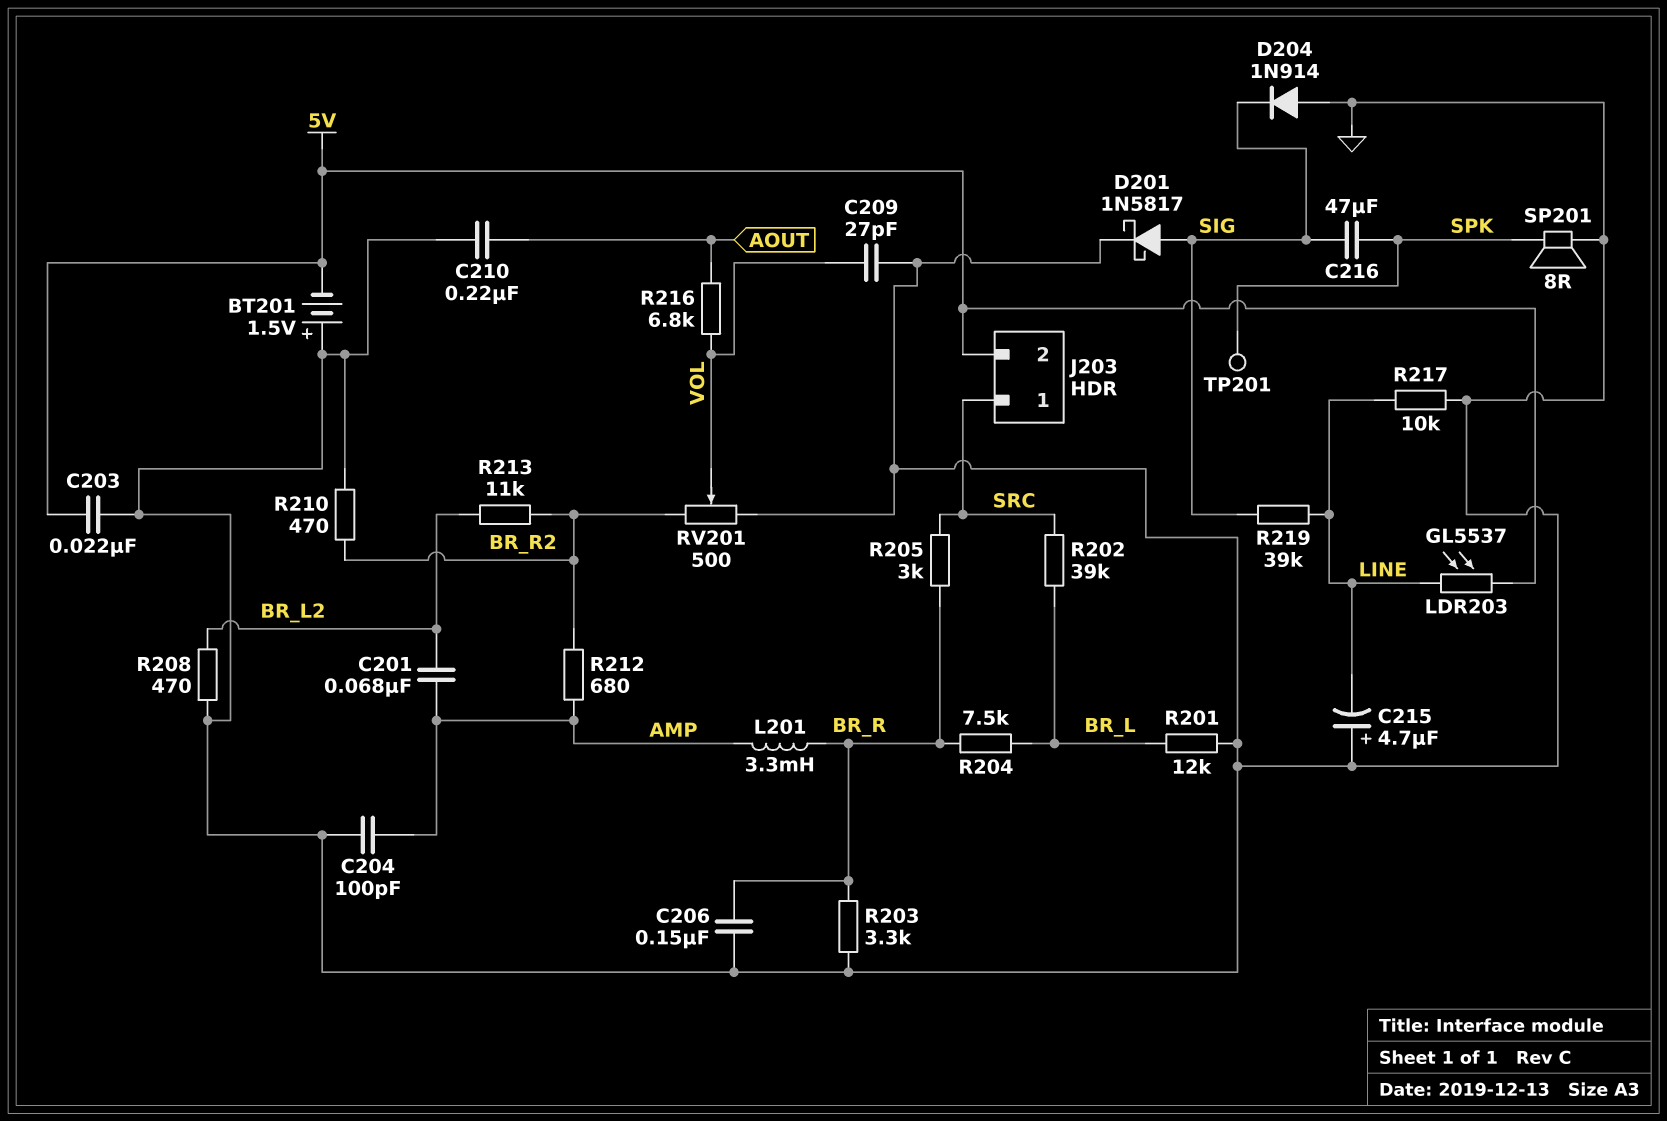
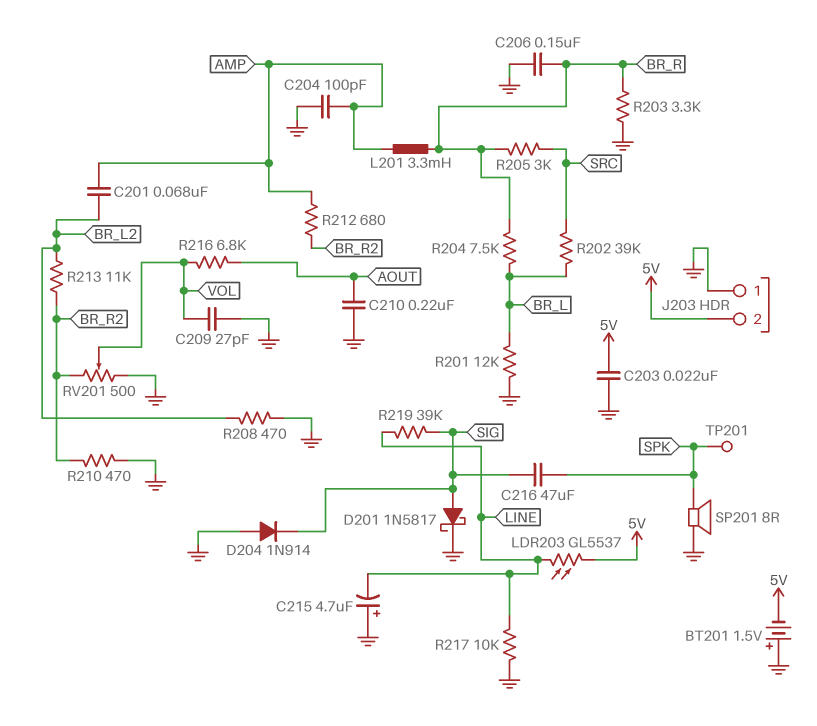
J203 pin 1: SRC -> GND

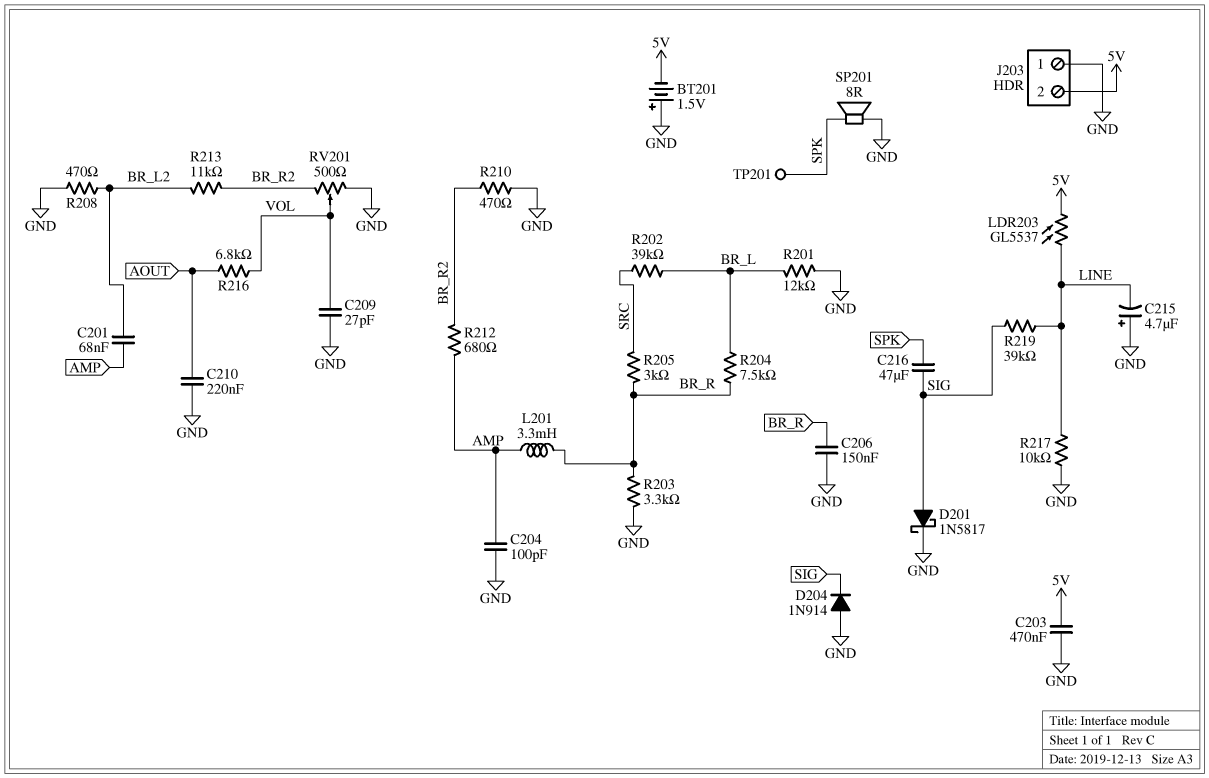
C203: 22nF (5V, GND) -> 470nF (5V, GND)

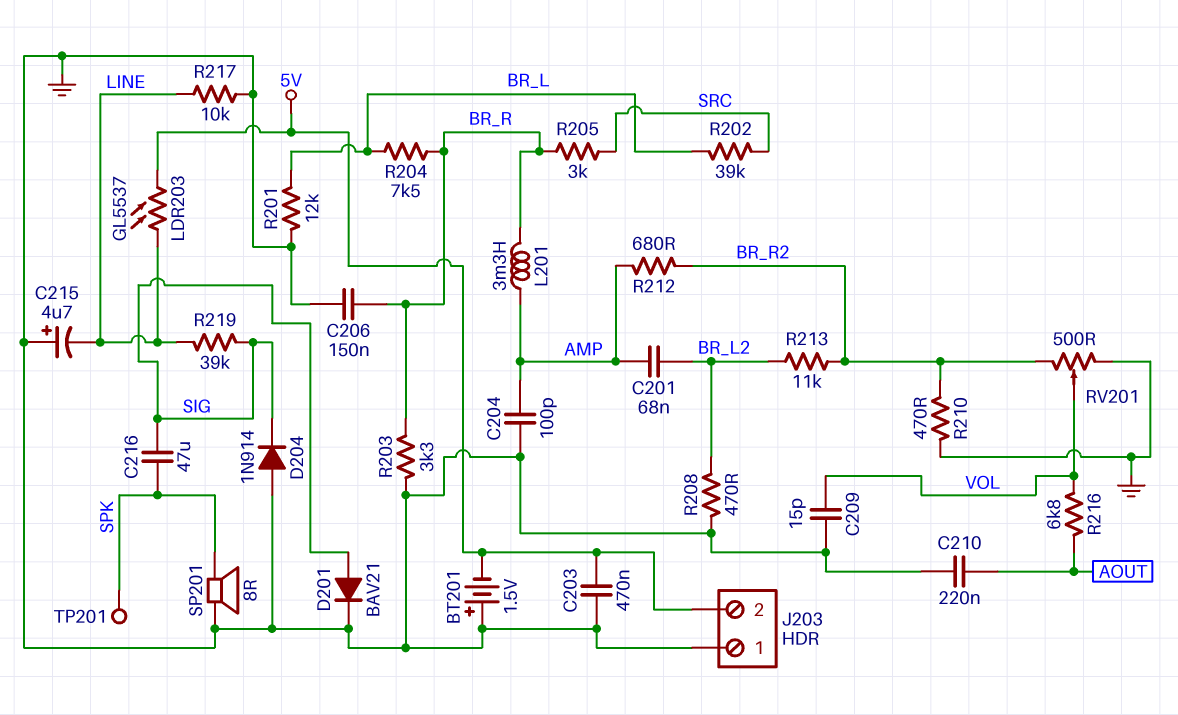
C209: 27pF (GND, VOL) -> 15pF (GND, VOL)
D201: schottky 1N5817 (A SIG, K GND) -> diode BAV21 (A SIG, K GND)

